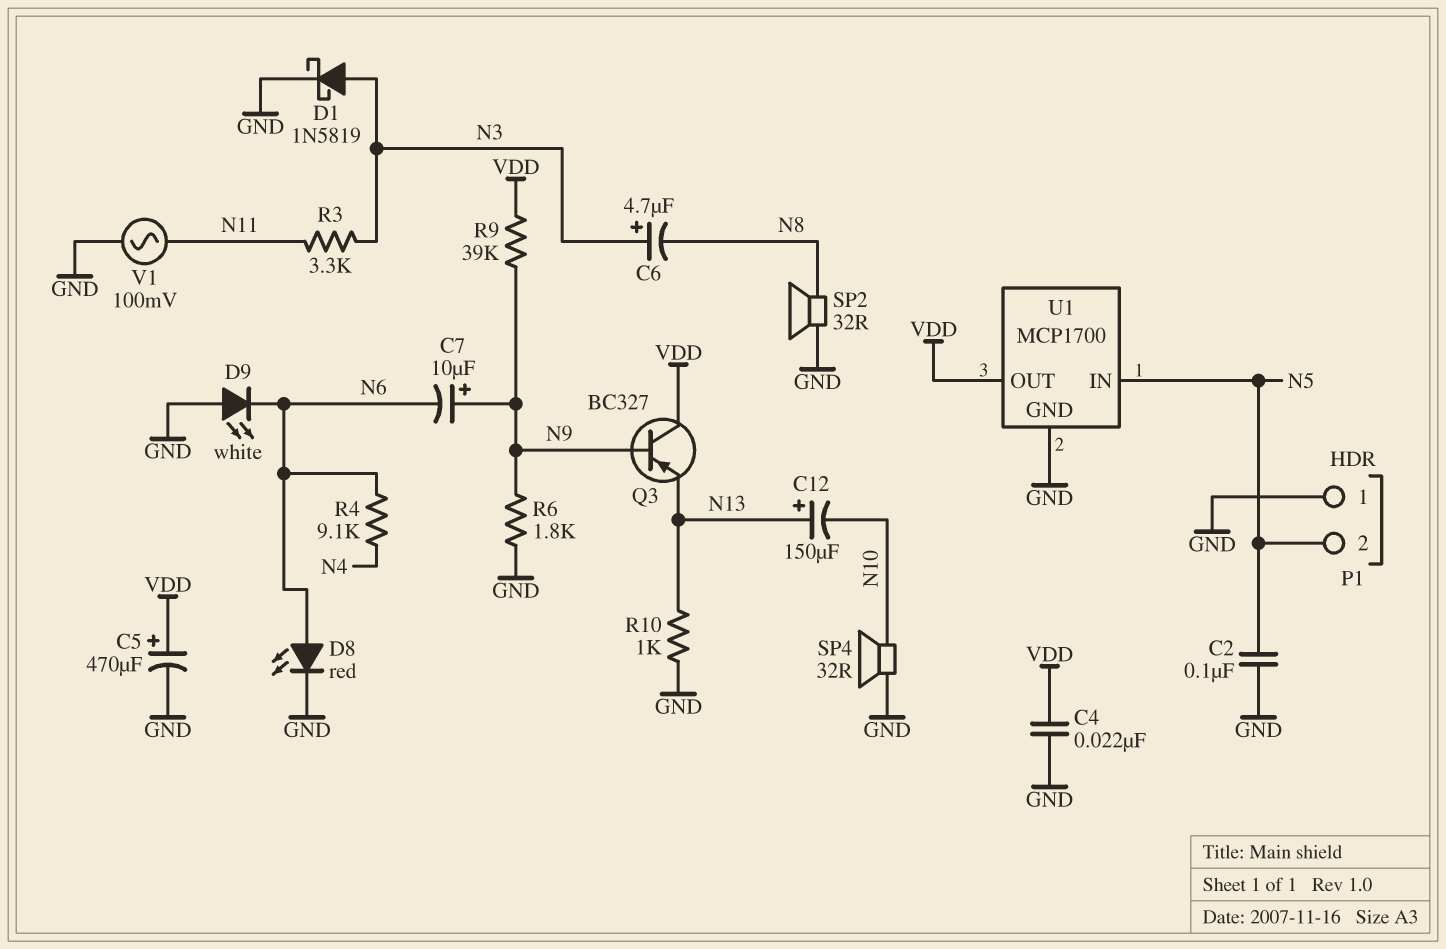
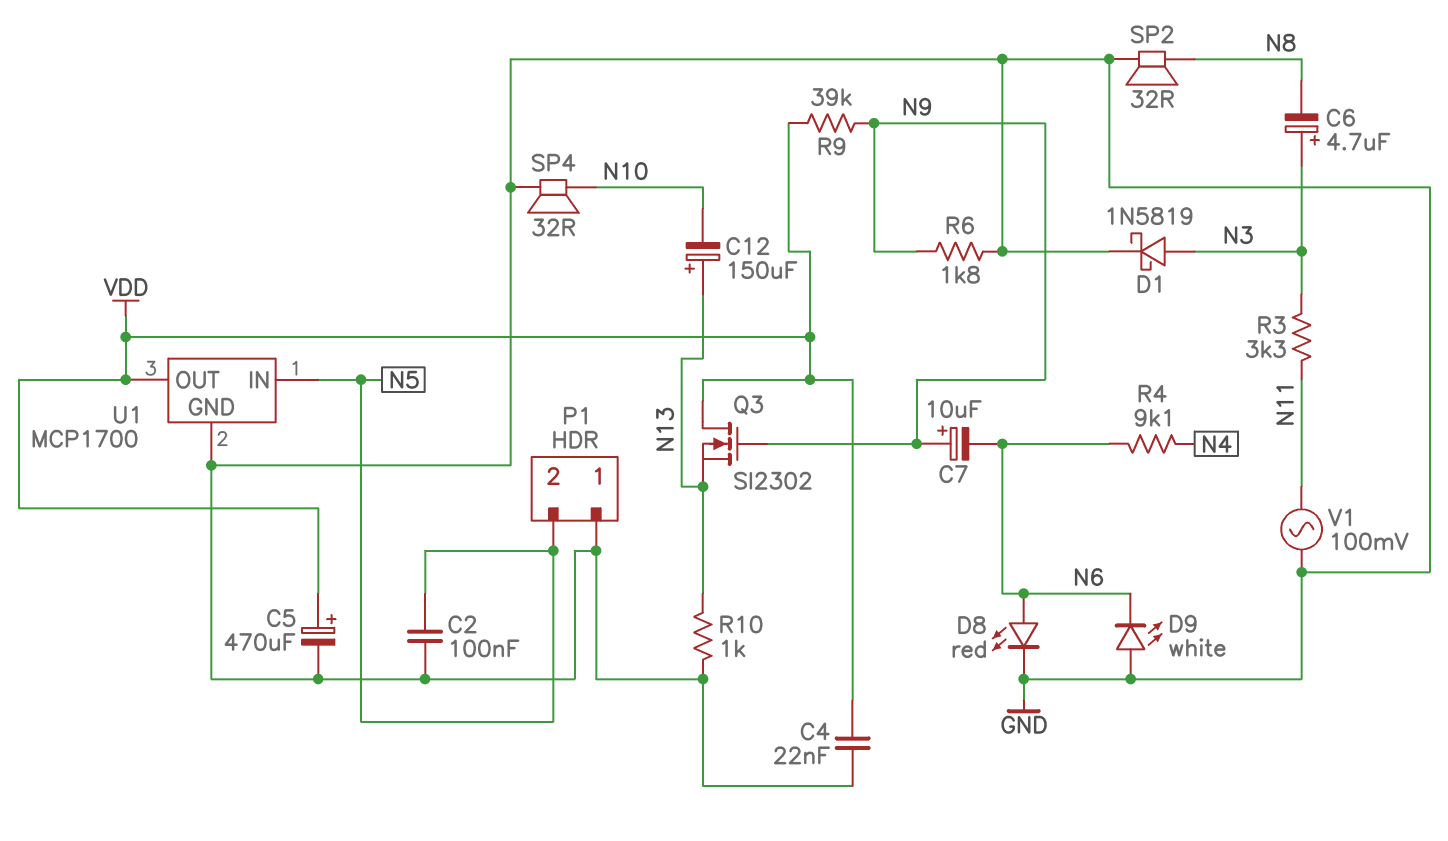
Q3: PNP BC327 (B N9, C VDD, E N13) -> NMOS SI2302 (G N9, D VDD, S N13)

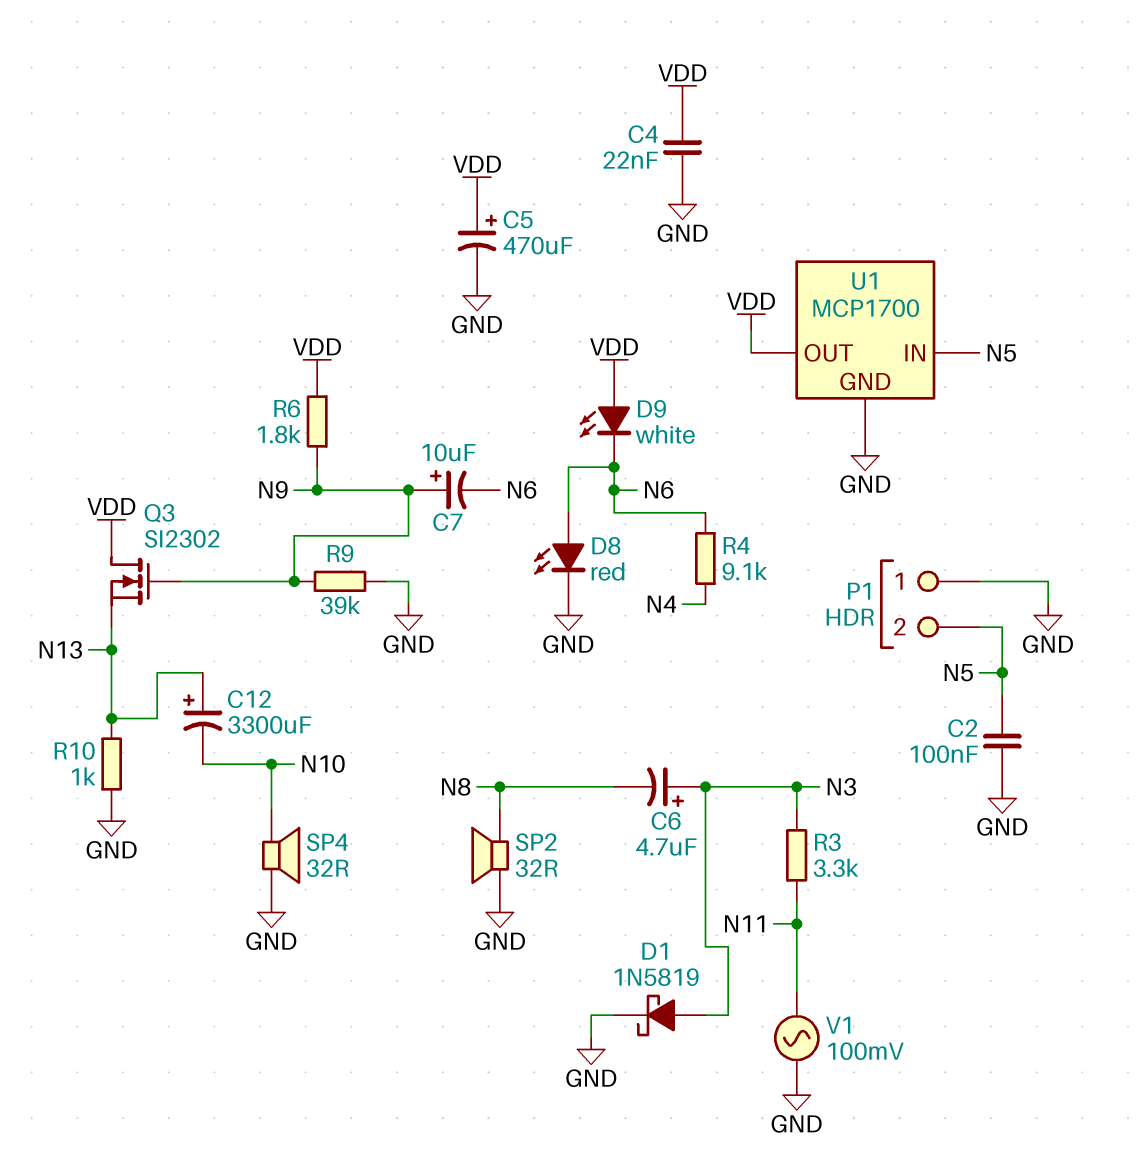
C12: 150uF (plus N13, minus N10) -> 3300uF (plus N13, minus N10)
D9: LED white (A GND, K N6) -> LED white (A VDD, K N6)
R6: 1.8k (GND, N9) -> 1.8k (N9, VDD)
R9: 39k (N9, VDD) -> 39k (GND, N9)

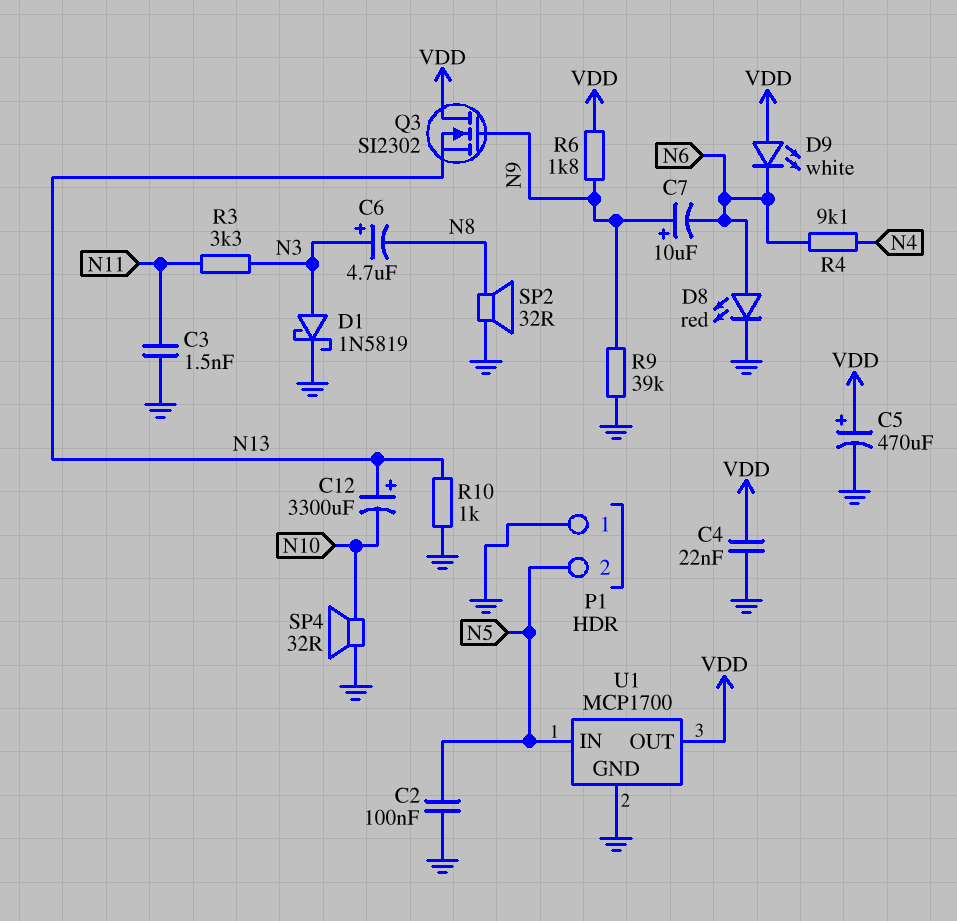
C3: none -> 1.5nF (GND, N11)
V1: AC 100mV (GND, N11) -> none

